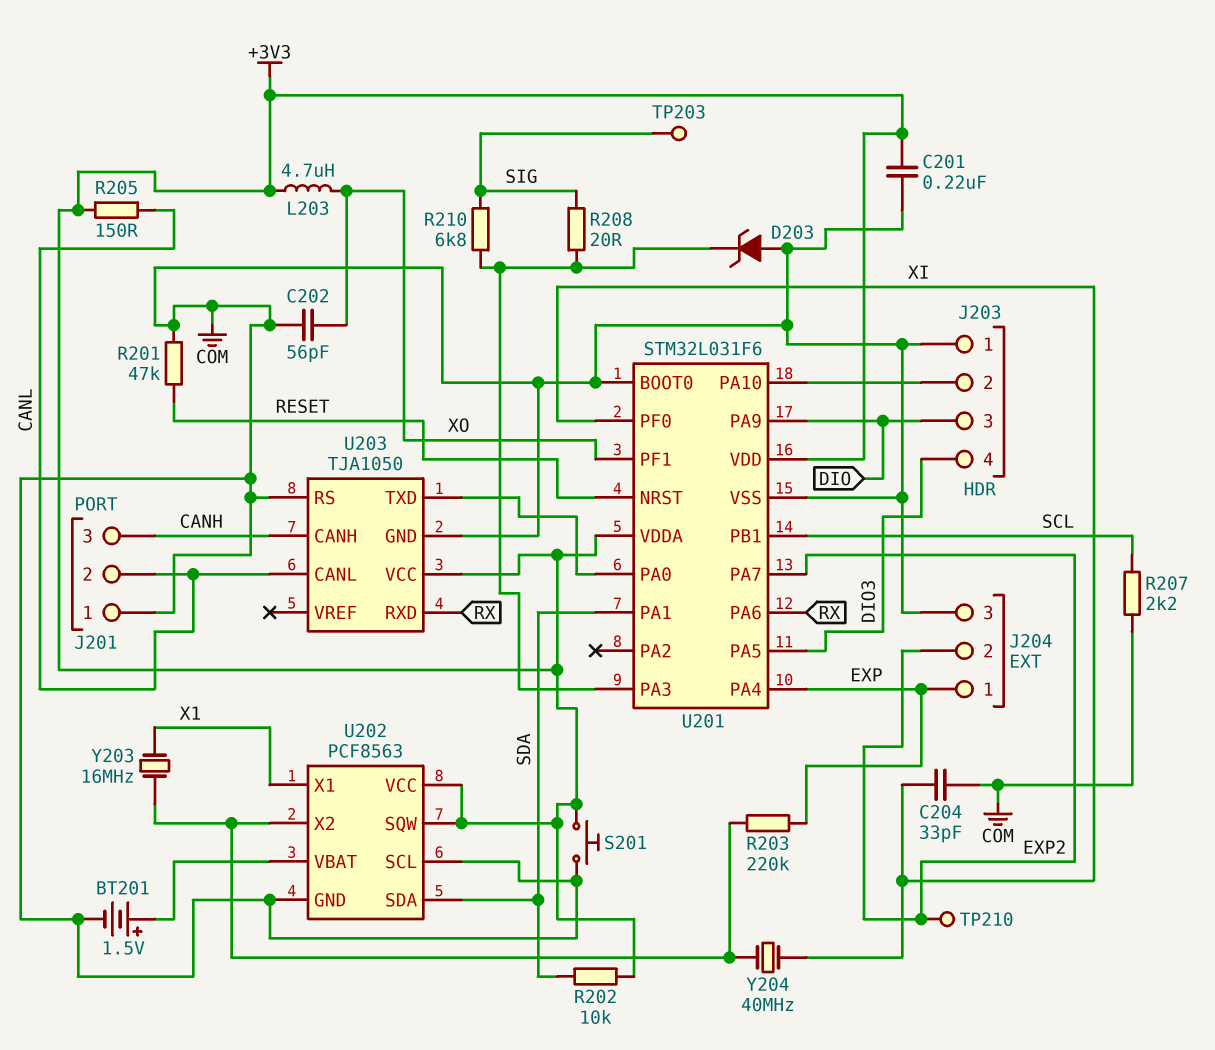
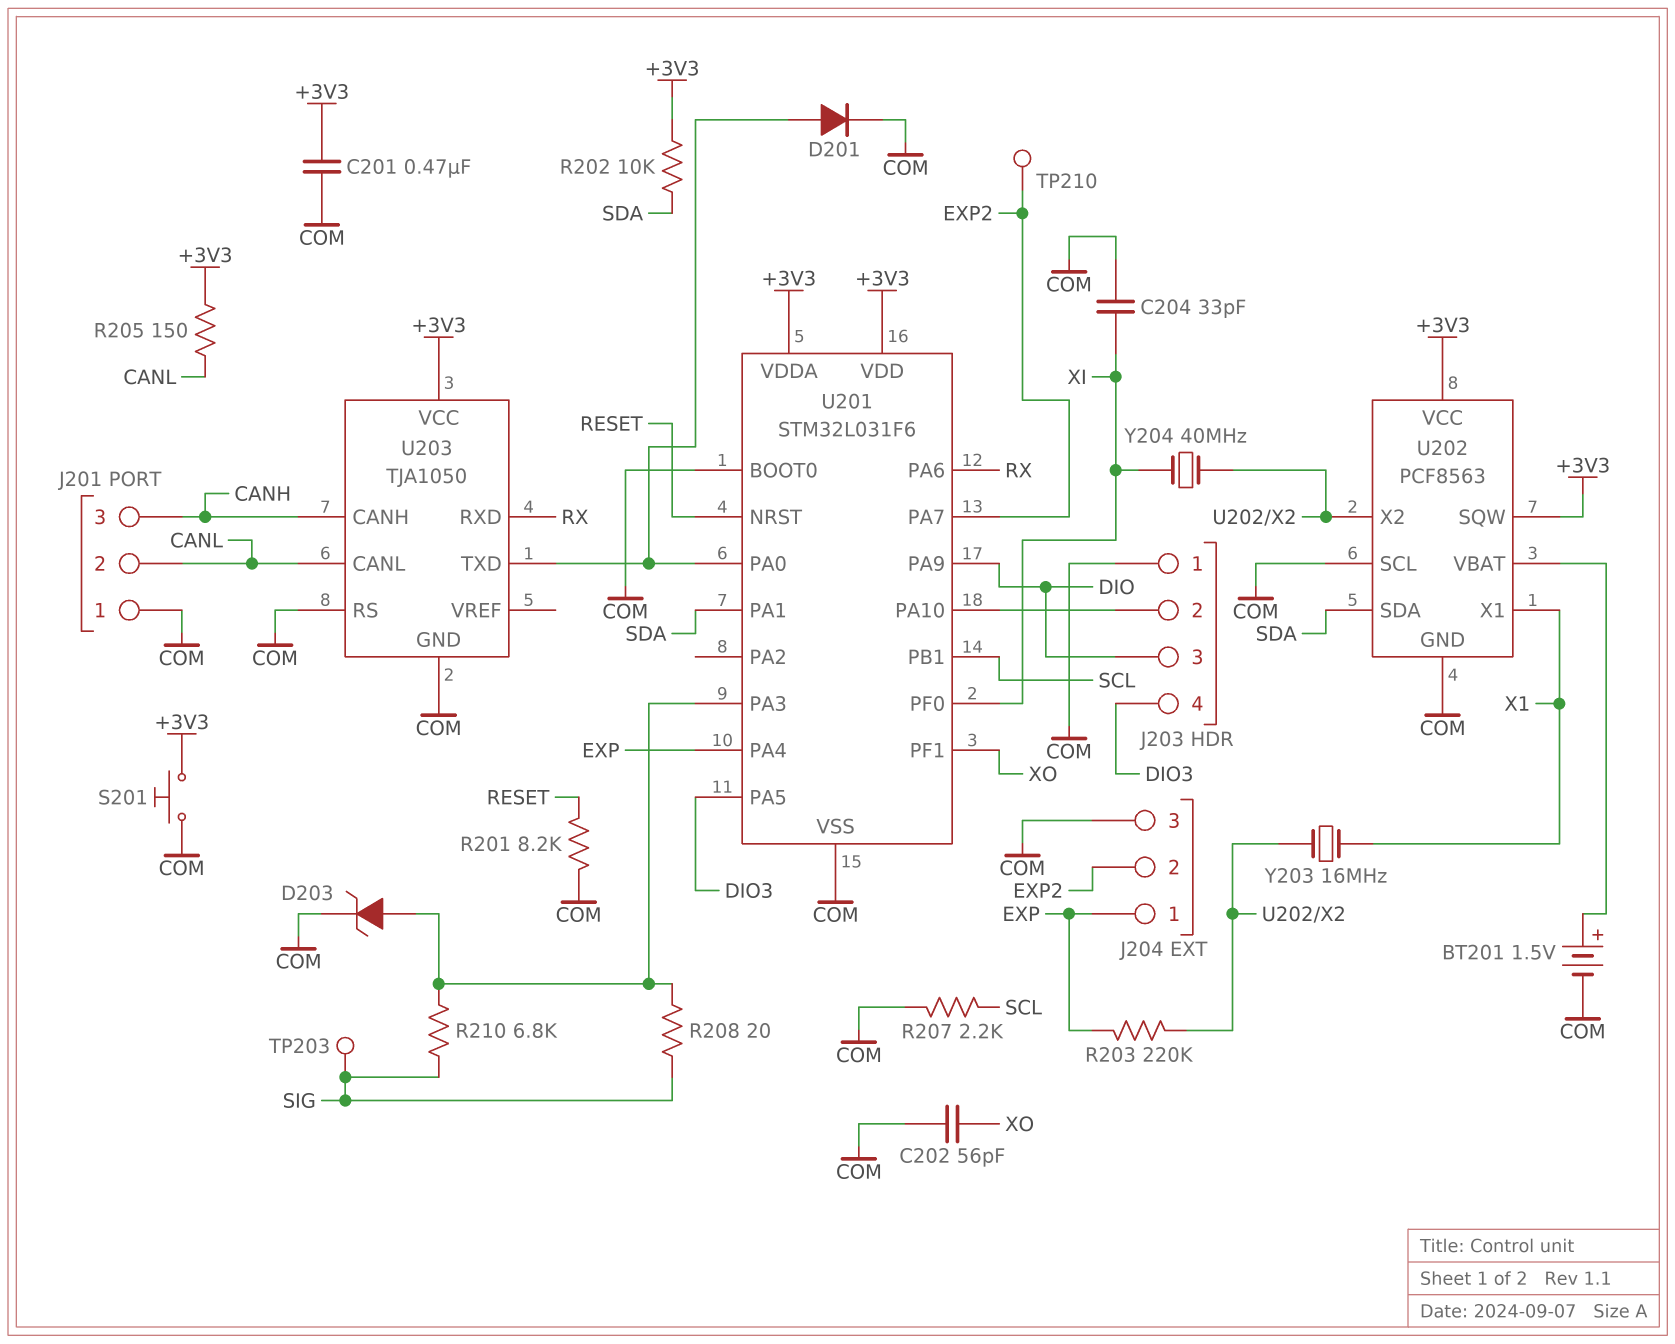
C201: 220nF (+3V3, COM) -> 470nF (+3V3, COM)
D201: none -> diode (A U201/PA0, K COM)
D203: zener (A COM, K U201/PA3) -> zener (A U201/PA3, K COM)
L203: 4.7uH (+3V3, XO) -> none
R201: 47k (COM, RESET) -> 8.2k (COM, RESET)

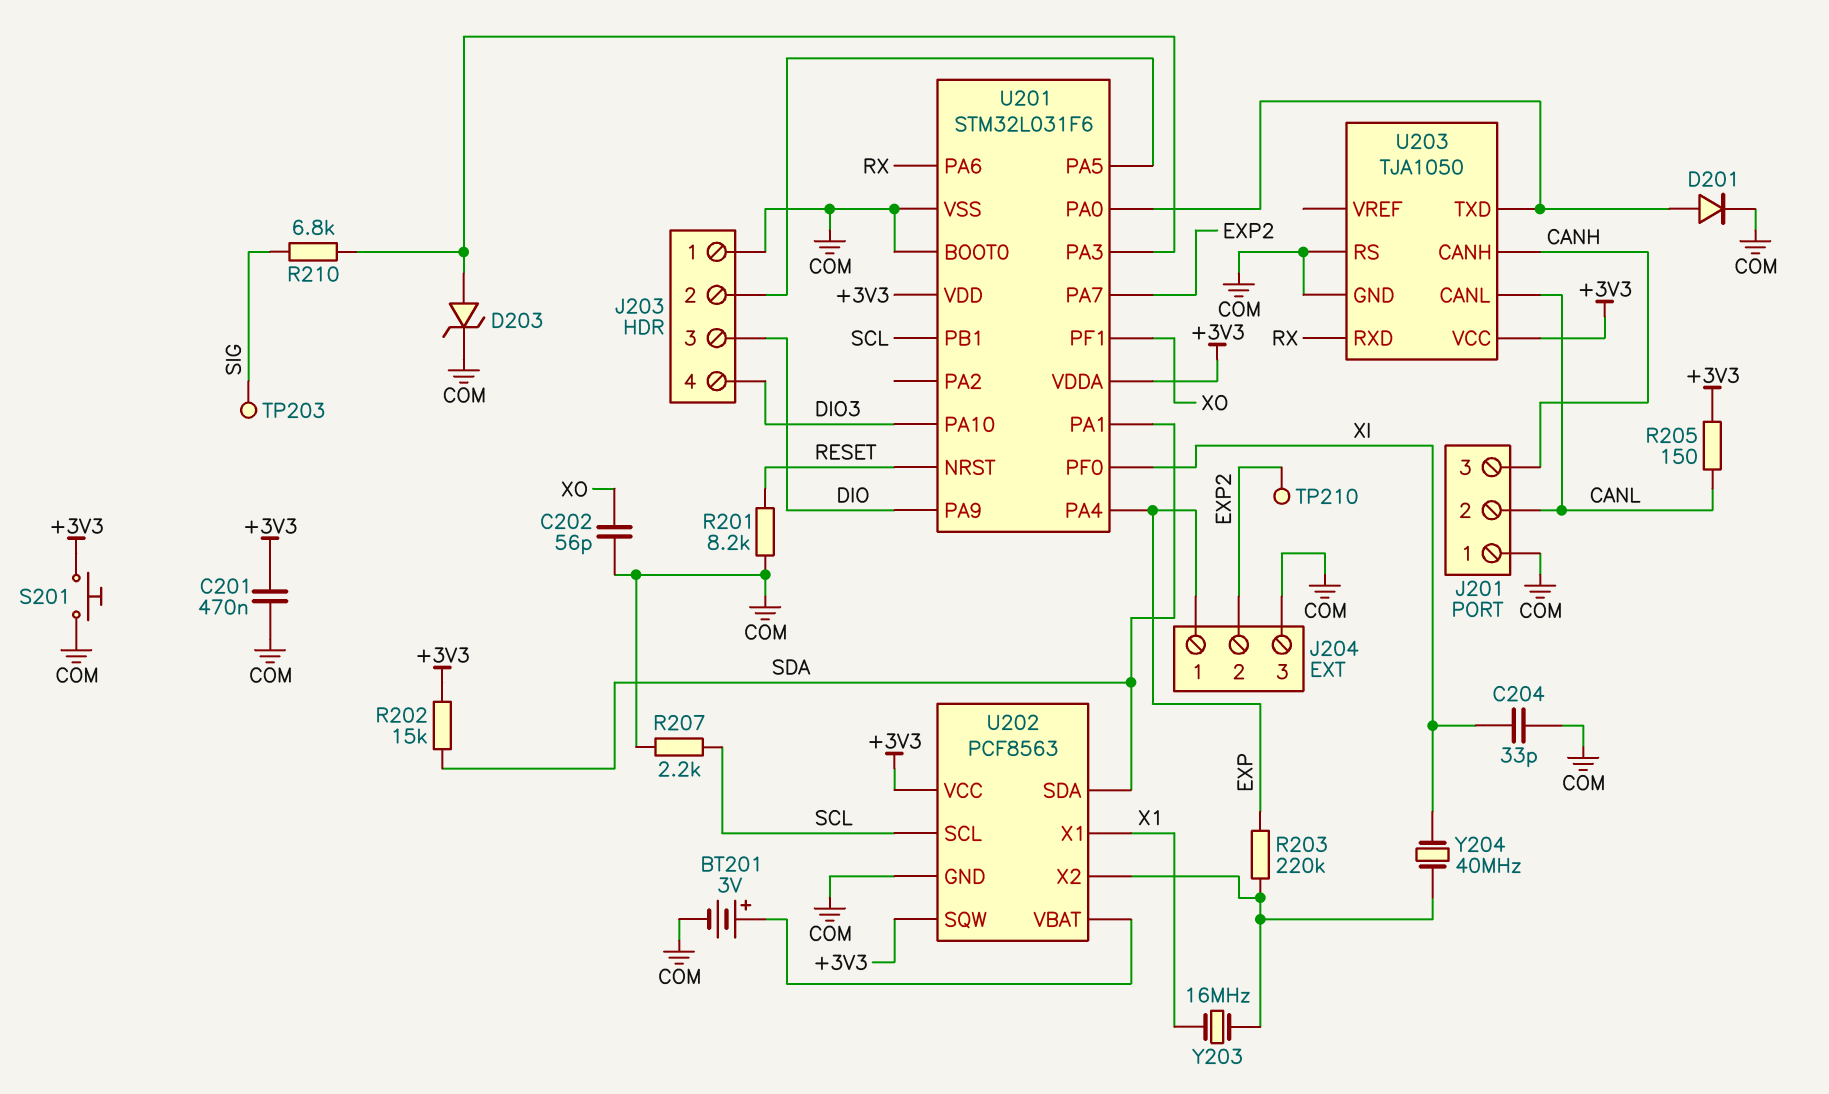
BT201: 1.5V (plus U202/VBAT, minus COM) -> 3V (plus U202/VBAT, minus COM)
R202: 10k (+3V3, SDA) -> 15k (+3V3, SDA)
R208: 20 (SIG, U201/PA3) -> none
U201 pin PA5: DIO3 -> J203/2
U201 pin PA10: J203/2 -> DIO3
U202 pin SCL: COM -> SCL

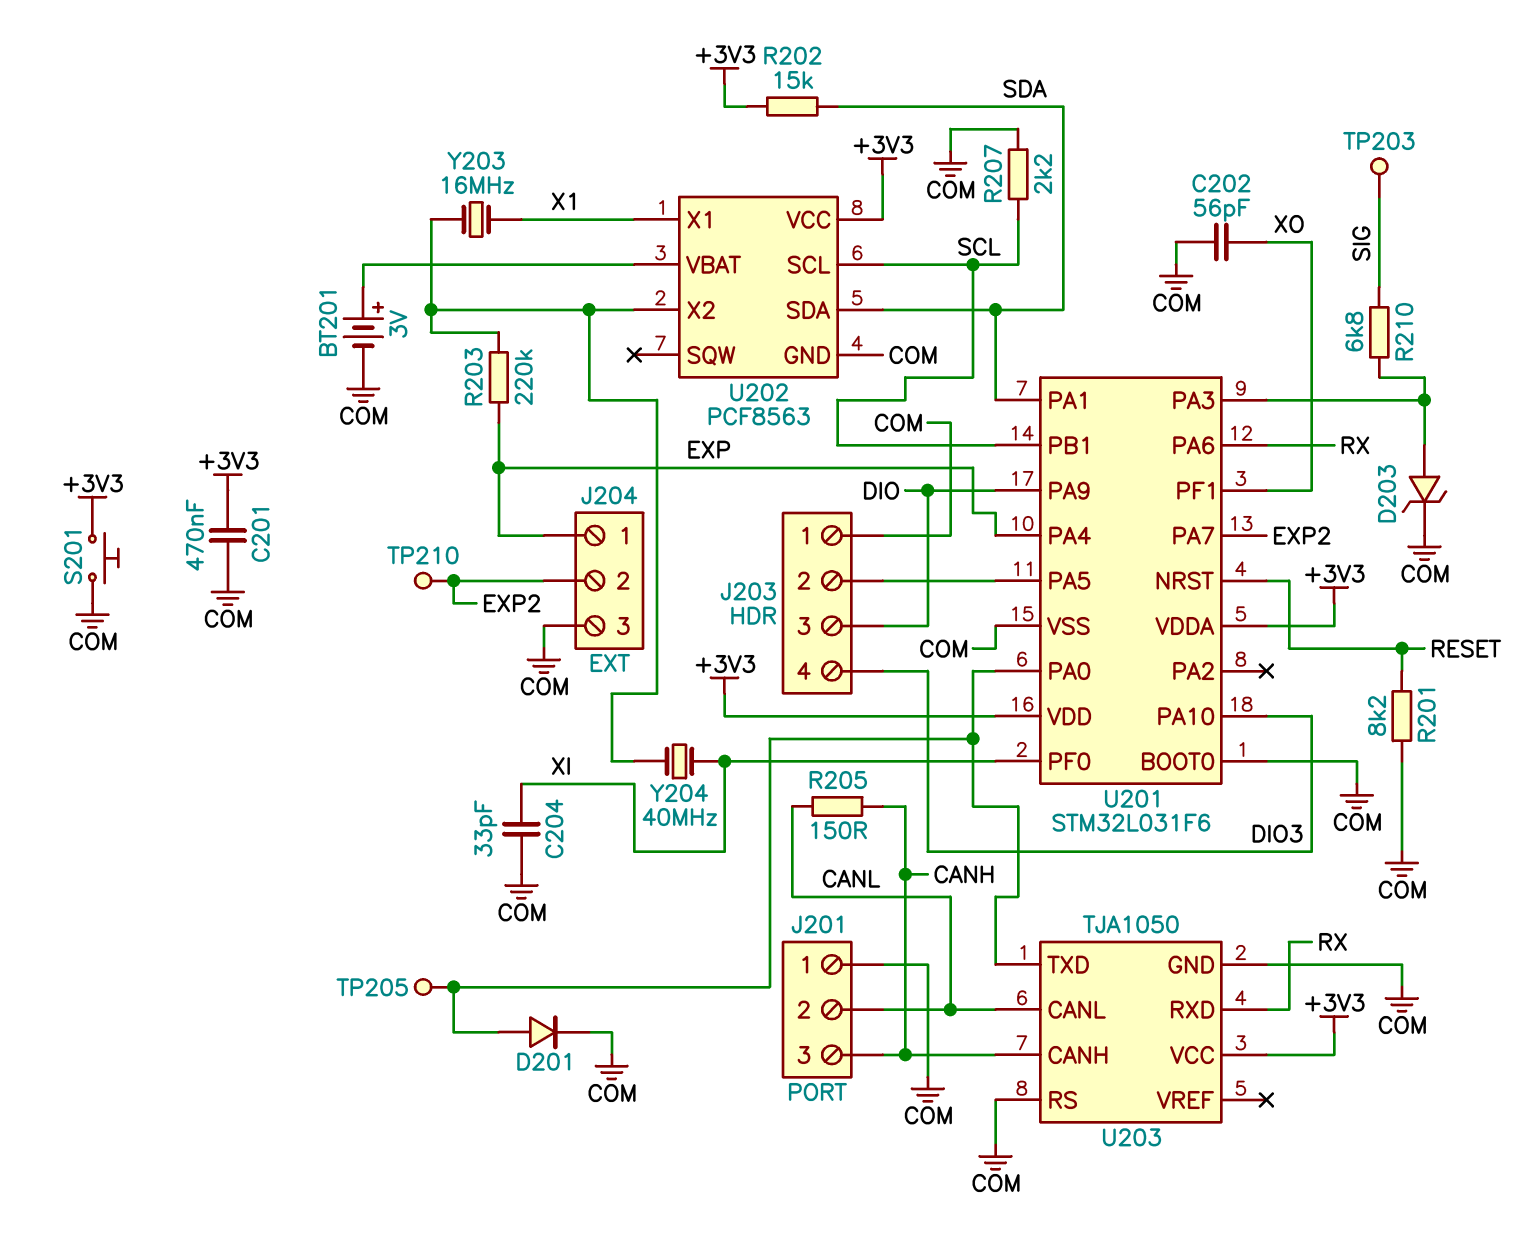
R205: 150 (+3V3, CANL) -> 150 (CANH, CANL)
TP205: none -> test point (U201/PA0)
U202 pin SQW: +3V3 -> none

